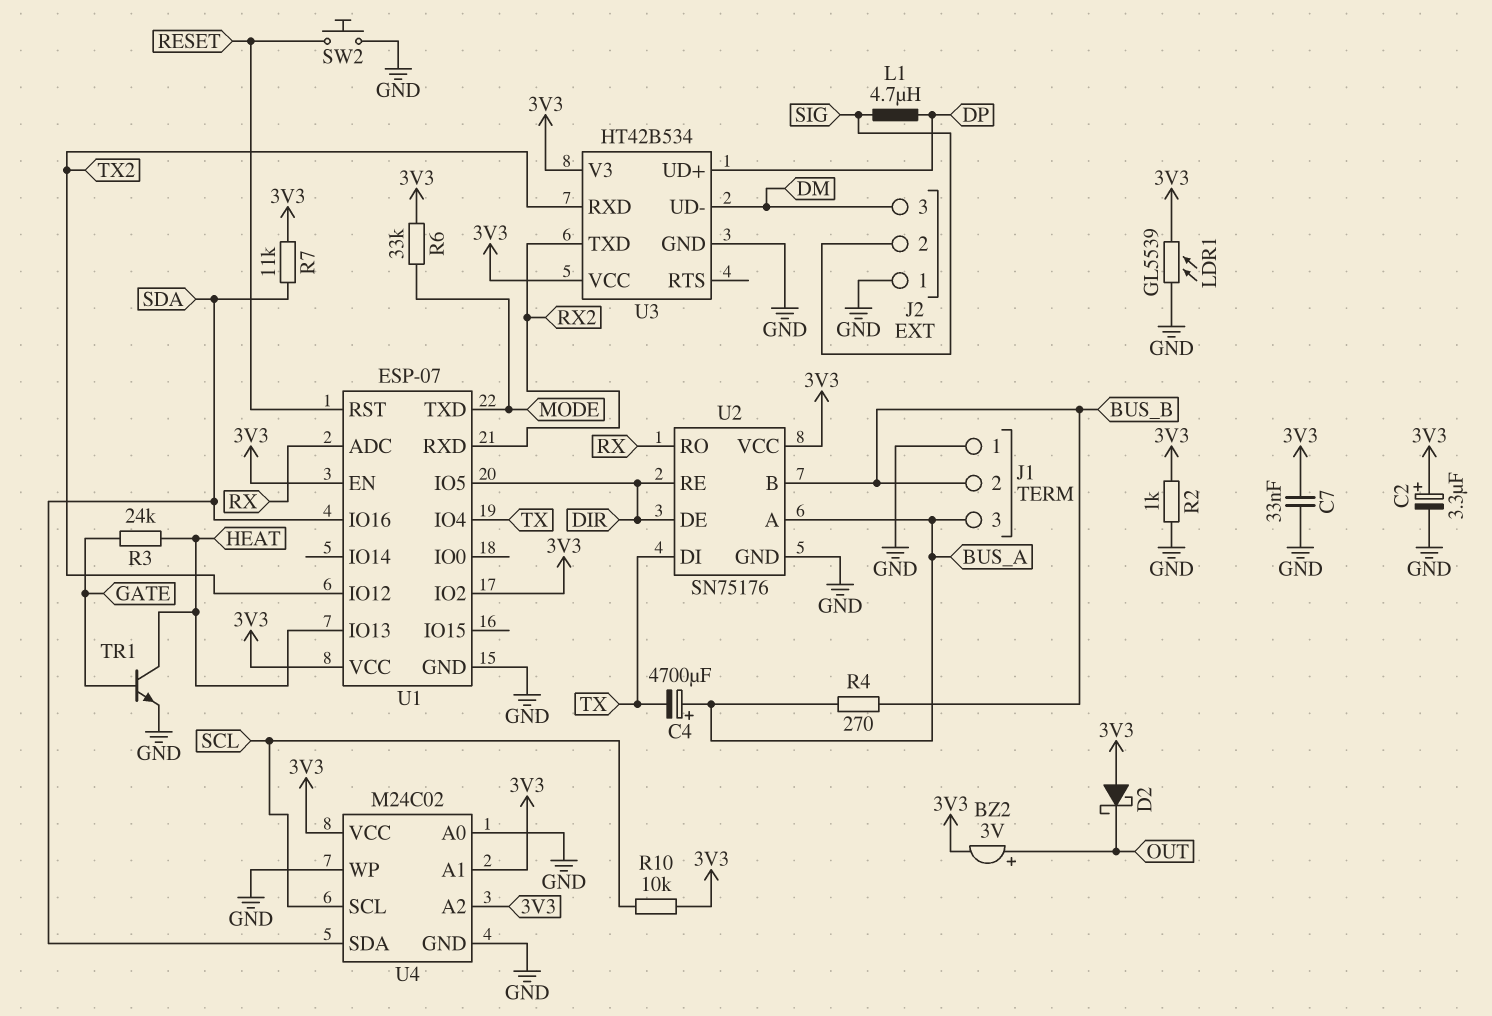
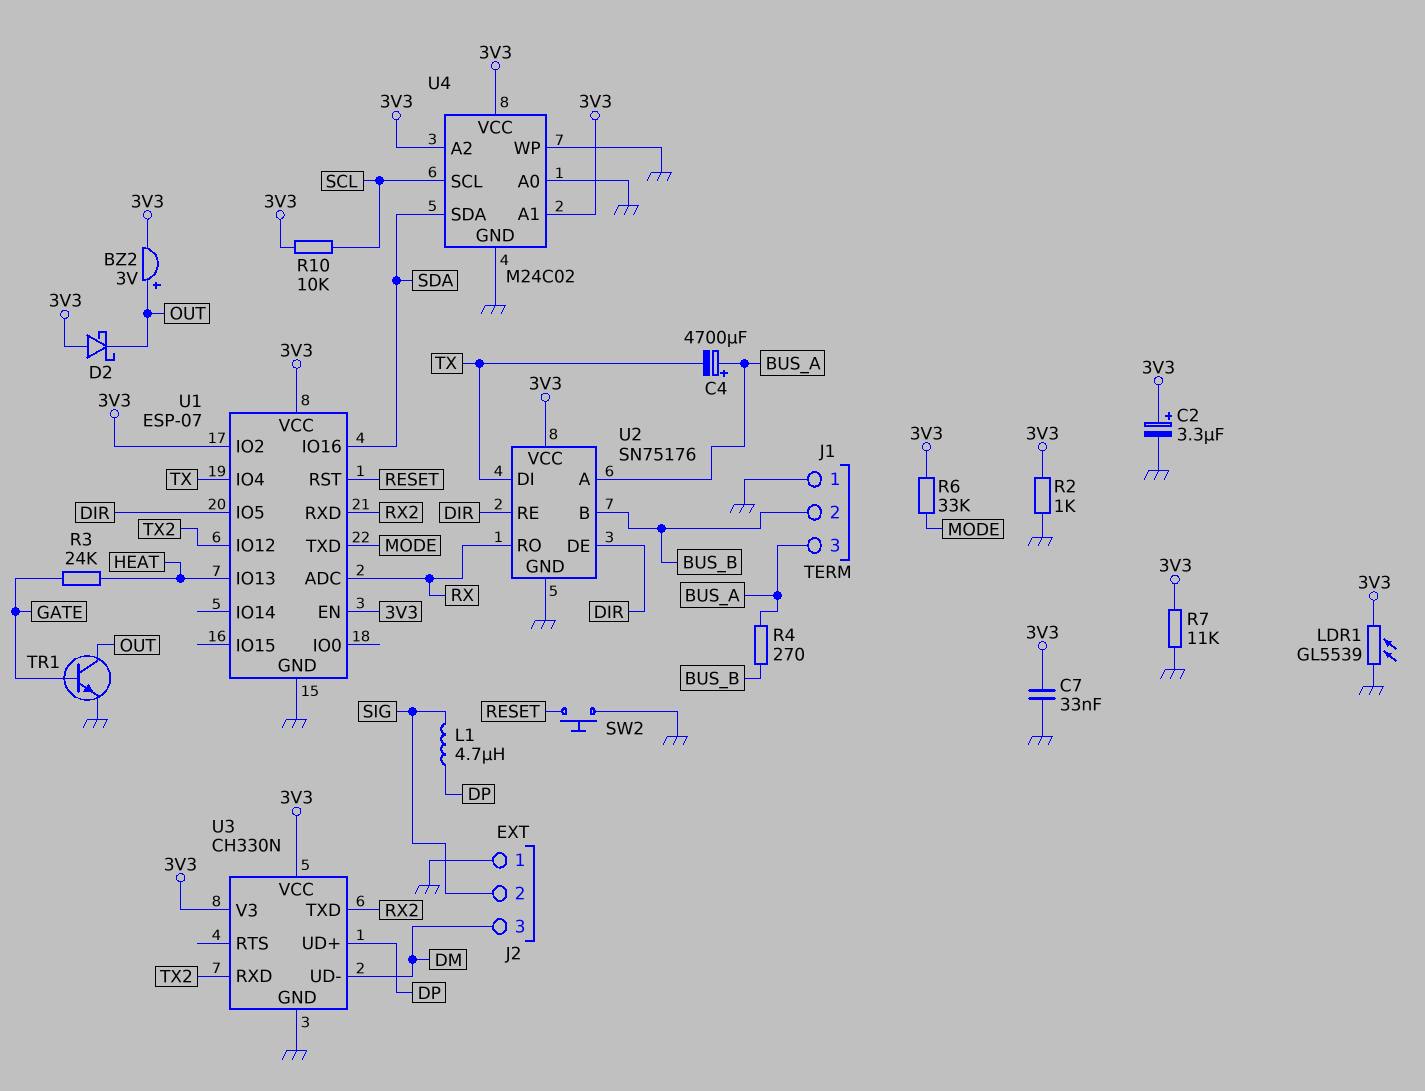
R7: 11k (3V3, SDA) -> 11k (3V3, GND)
TR1: NPN (B GATE, C HEAT, E GND) -> NPN (B GATE, C OUT, E GND)
U3: HT42B534 -> CH330N

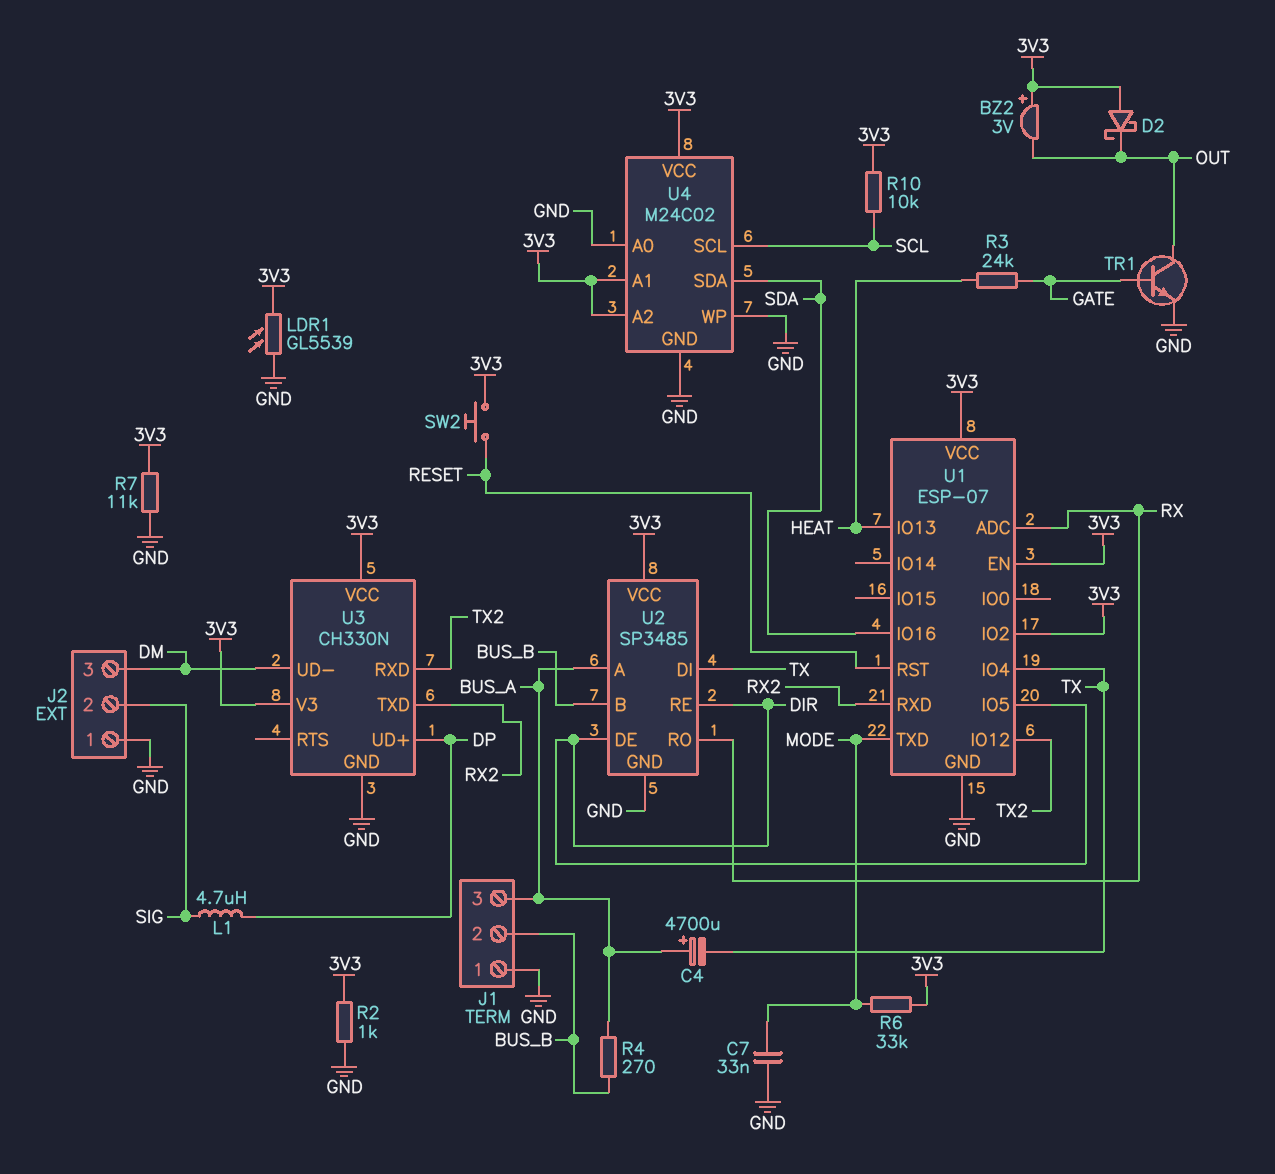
BZ2: buzzer 3V (plus OUT, minus 3V3) -> buzzer 3V (plus 3V3, minus OUT)
C2: 3.3uF (plus 3V3, minus GND) -> none
C7: 33nF (3V3, GND) -> 33nF (GND, MODE)
SW2: button (GND, RESET) -> button (3V3, RESET)
U2: SN75176 -> SP3485

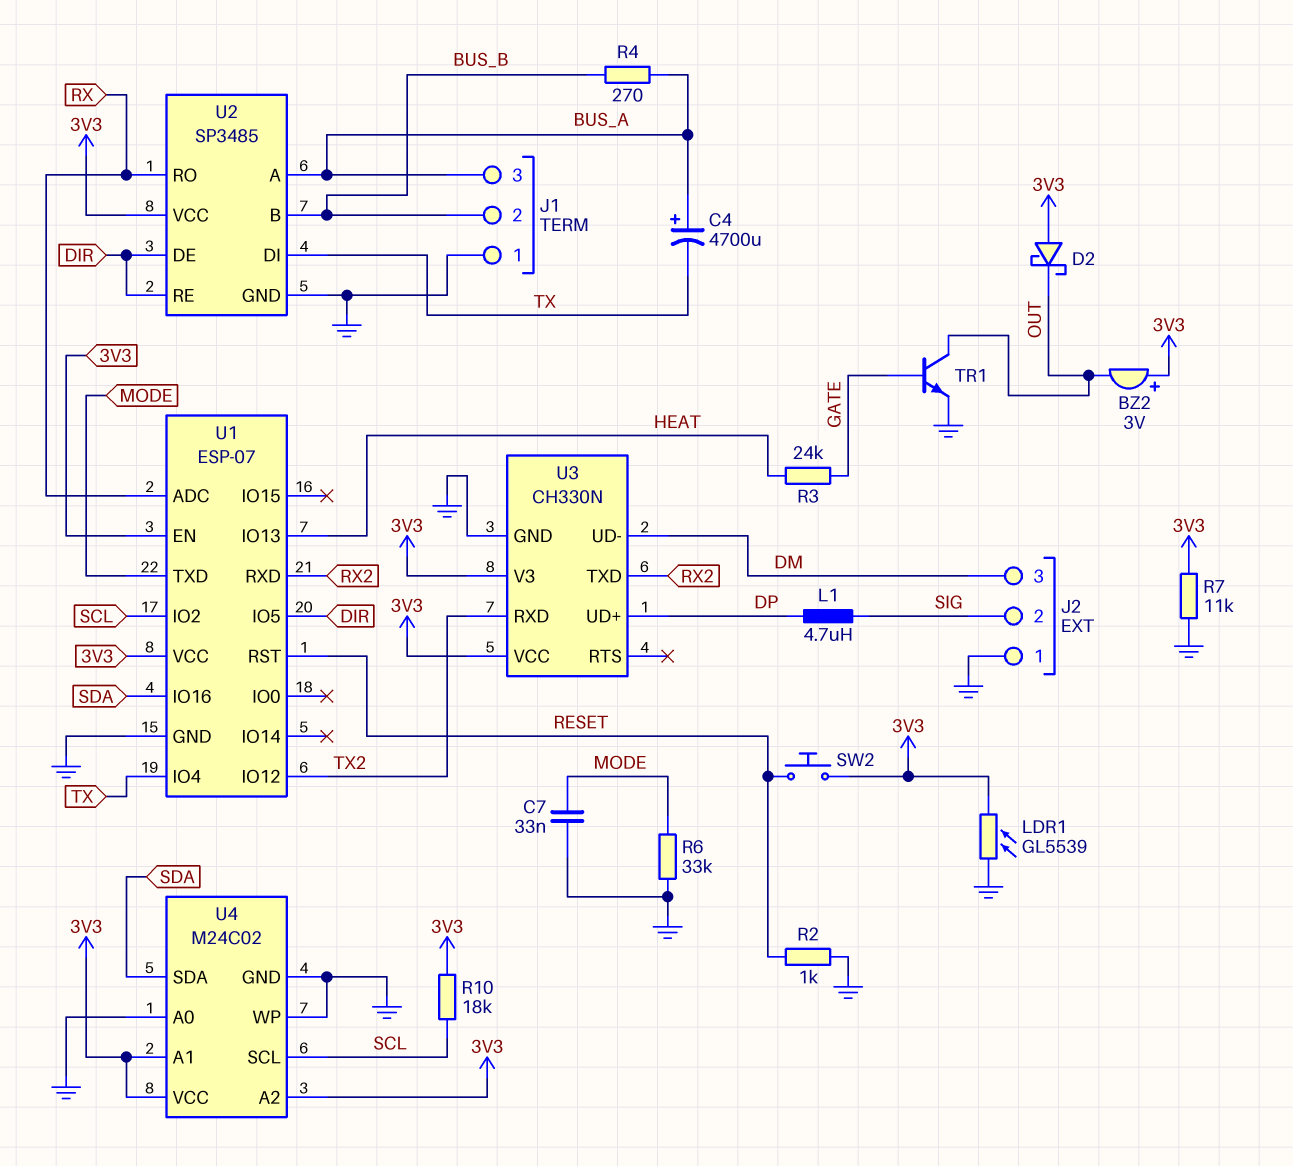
R2: 1k (3V3, GND) -> 1k (GND, RESET)
R6: 33k (3V3, MODE) -> 33k (GND, MODE)
R10: 10k (3V3, SCL) -> 18k (3V3, SCL)
U1 pin IO2: 3V3 -> SCL

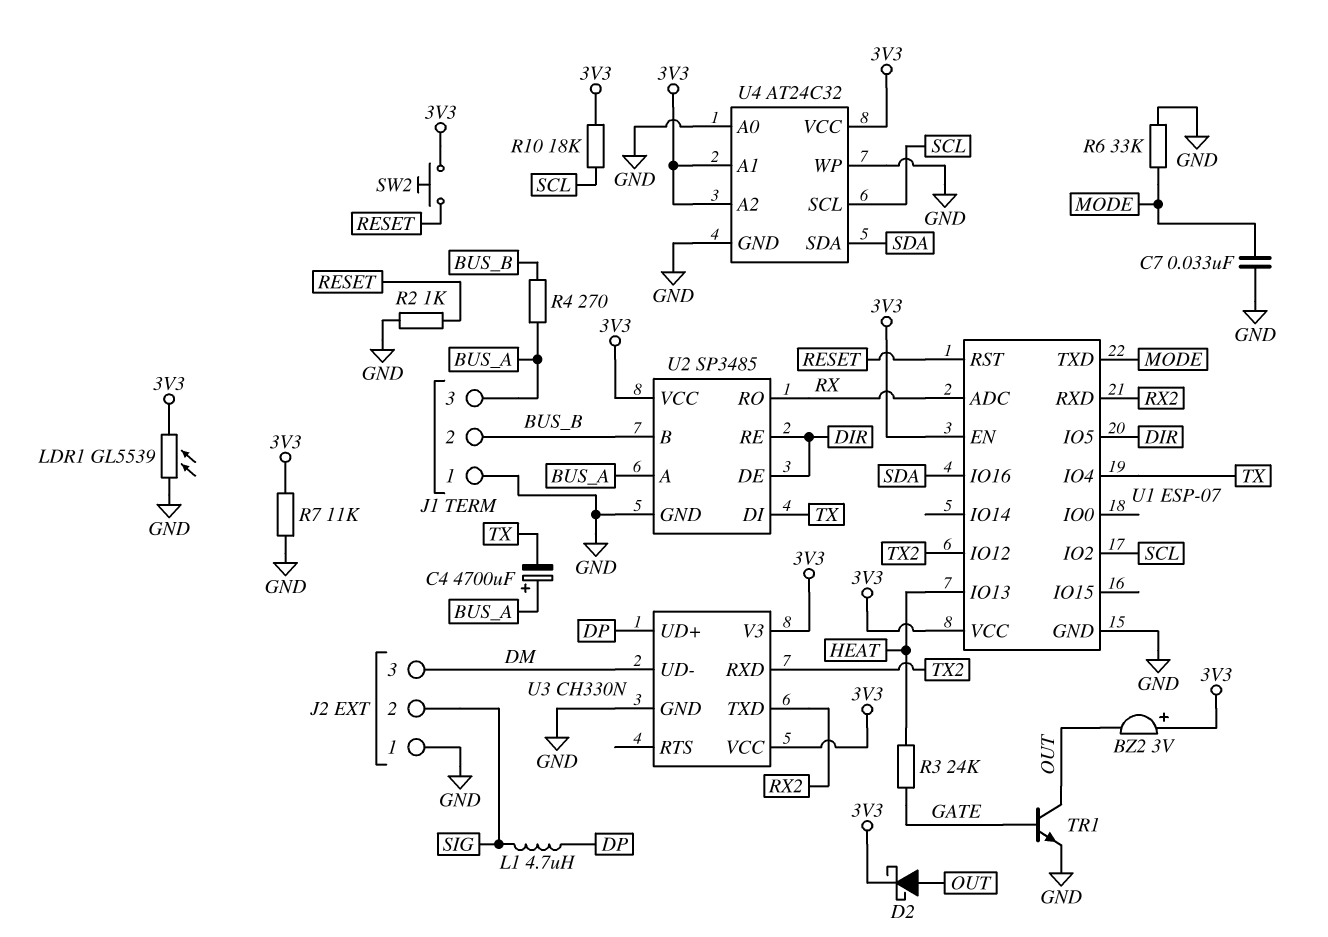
D2: schottky (A 3V3, K OUT) -> schottky (A OUT, K 3V3)
U4: M24C02 -> AT24C32

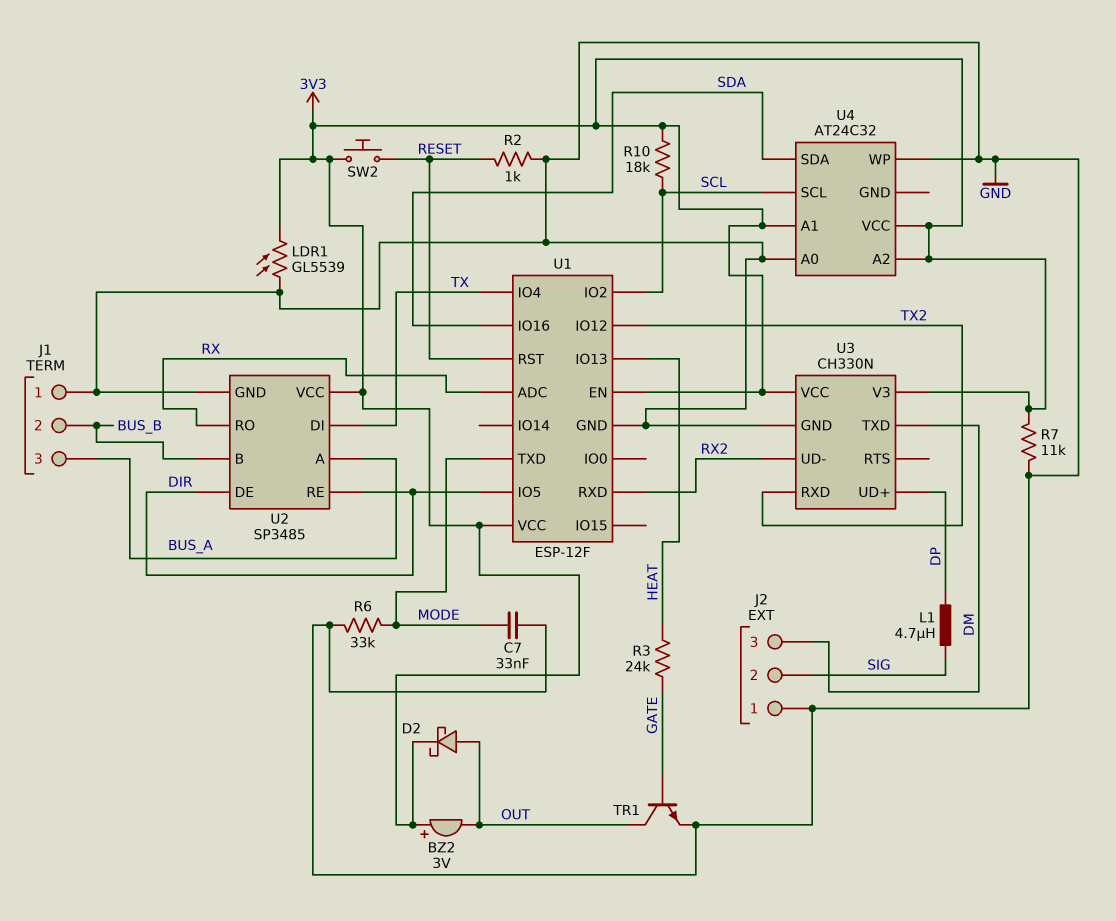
C4: 4700uF (plus BUS_A, minus TX) -> none
R4: 270 (BUS_A, BUS_B) -> none
U1: ESP-07 -> ESP-12F
U3 pin TXD: RX2 -> DM
U3 pin UD-: DM -> RX2
U4 pin GND: GND -> none

